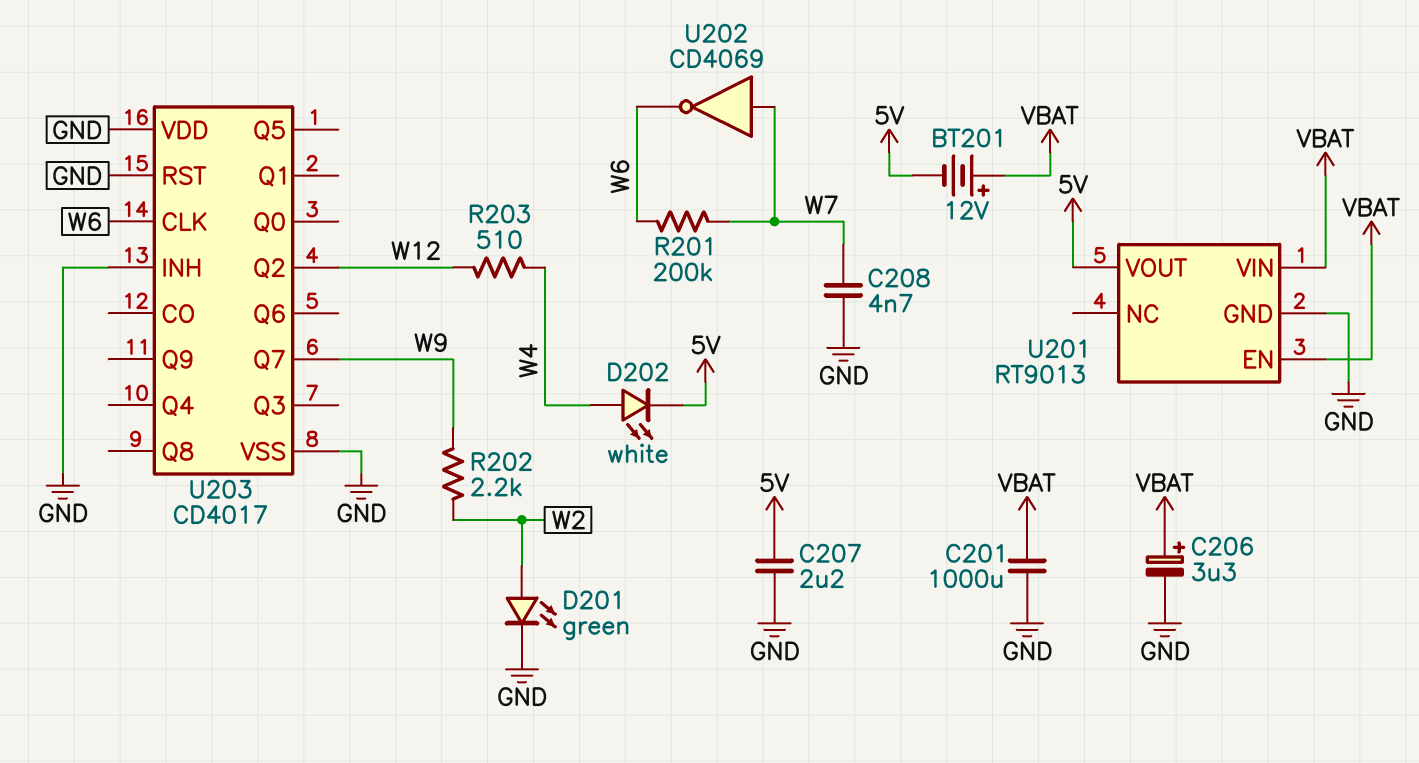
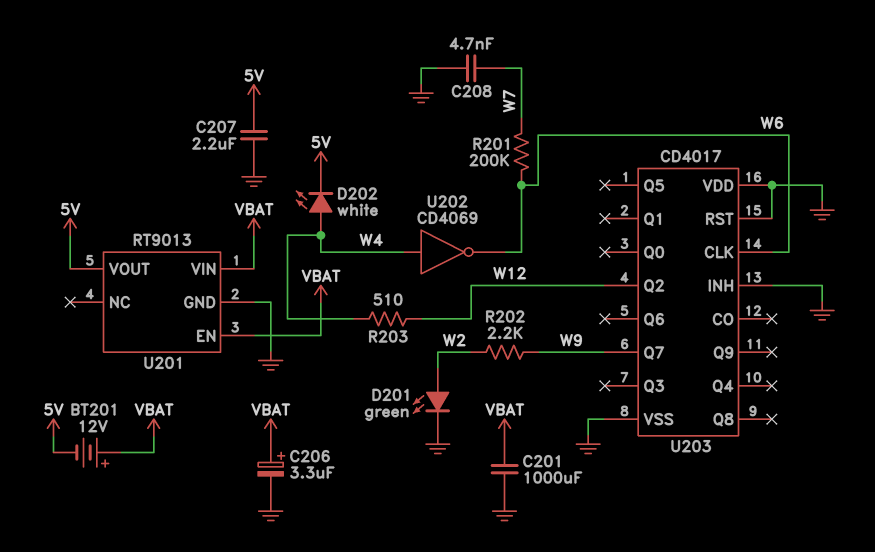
U202: NOT CD4069 (in W7, out W6) -> NOT CD4069 (in W4, out W6)

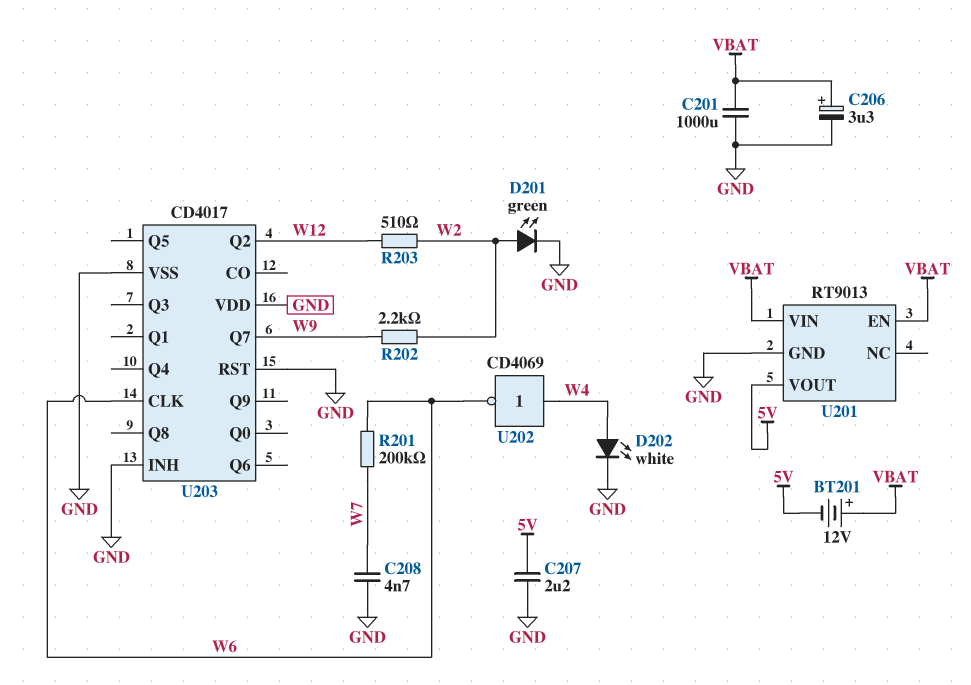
D202: LED white (A W4, K 5V) -> LED white (A W4, K GND)
R203: 510 (W4, W12) -> 510 (W2, W12)

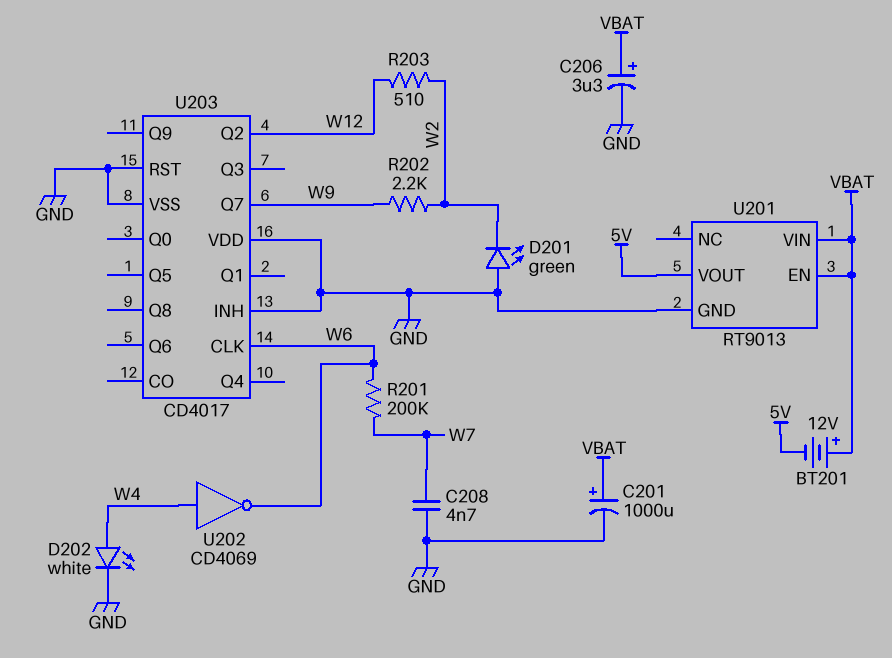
C201: 1000uF (GND, VBAT) -> 1000uF (plus VBAT, minus GND)
C207: 2.2uF (5V, GND) -> none
D201: LED green (A W2, K GND) -> LED green (A GND, K W2)

